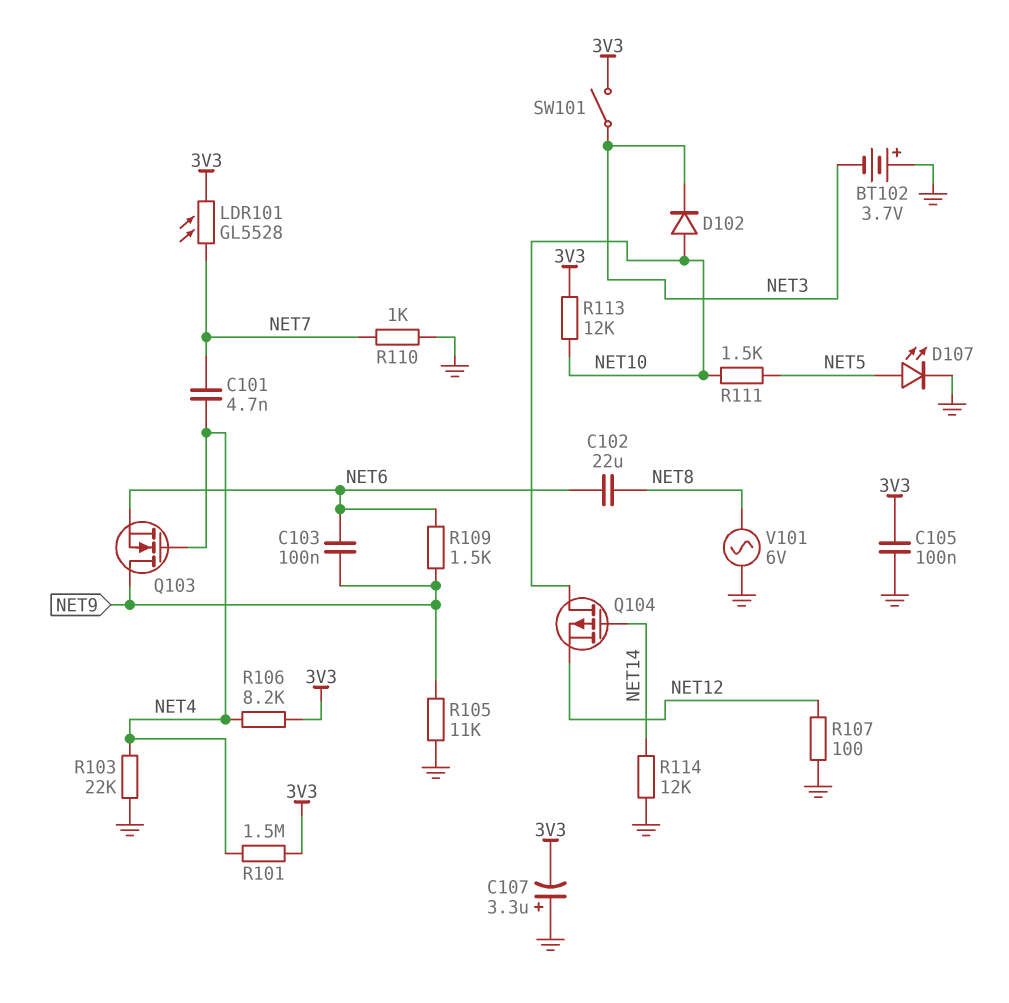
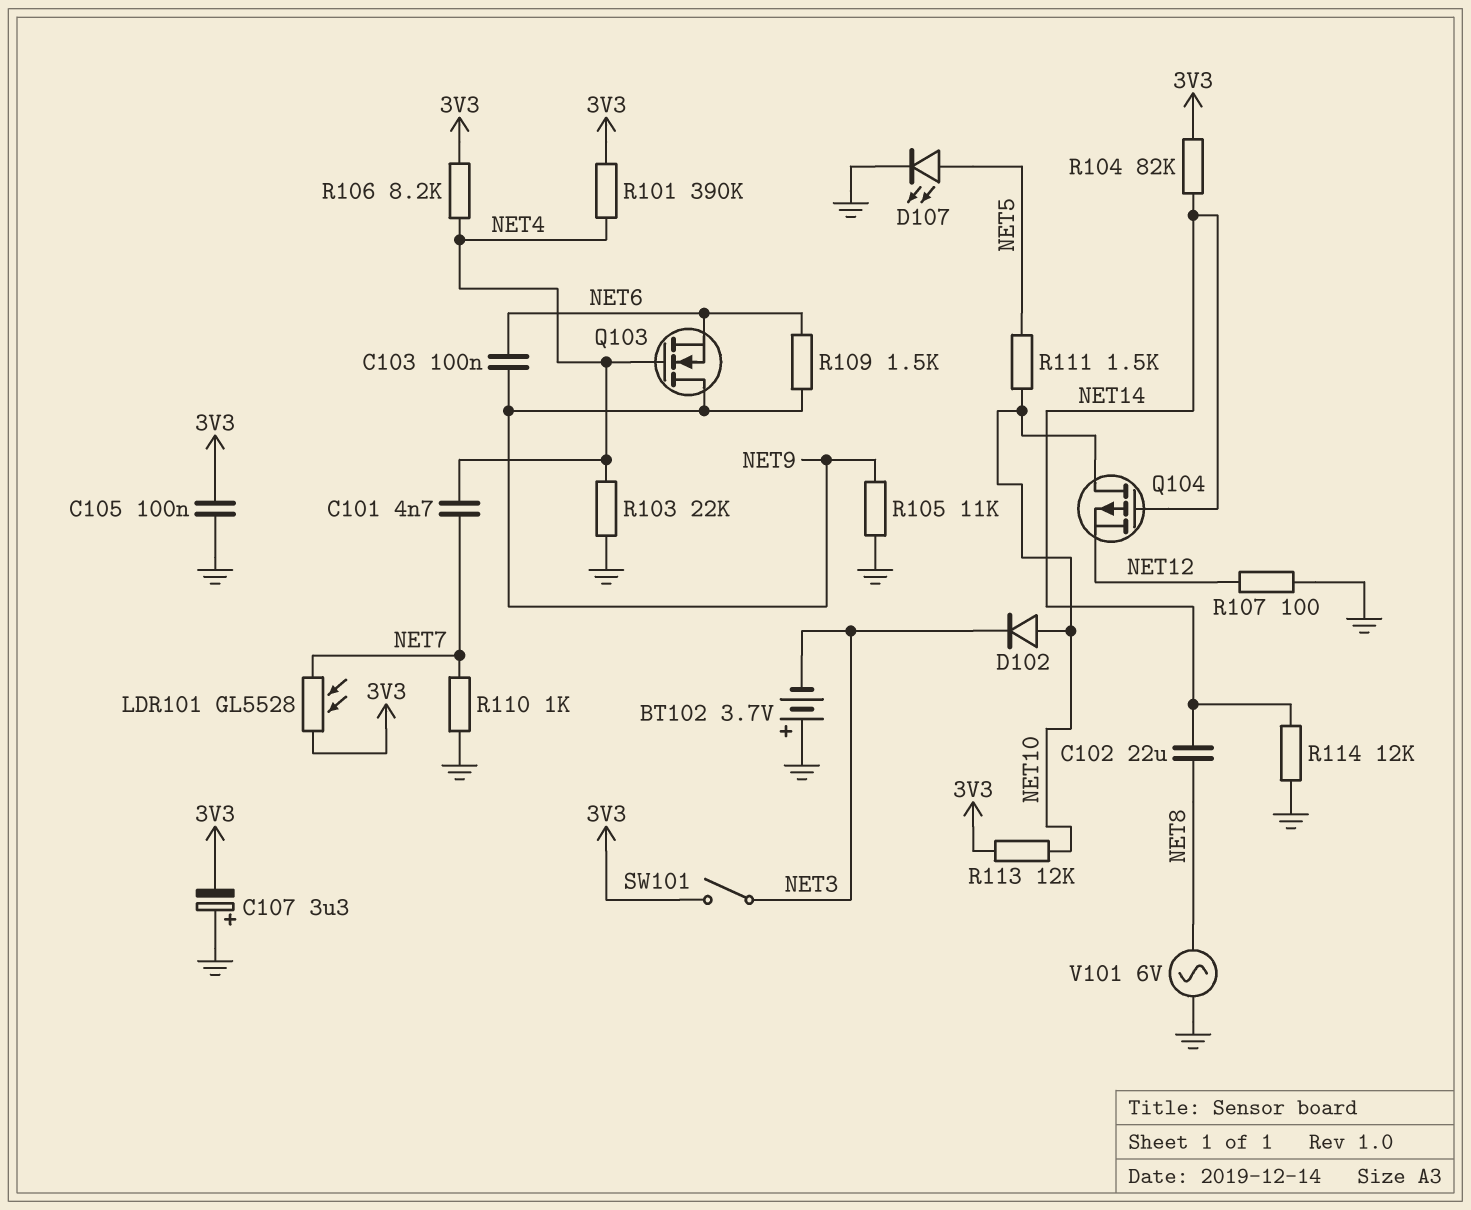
C102: 22uF (NET6, NET8) -> 22uF (NET8, NET14)
R101: 1.5M (3V3, NET4) -> 390k (3V3, NET4)
R104: none -> 82k (3V3, NET14)

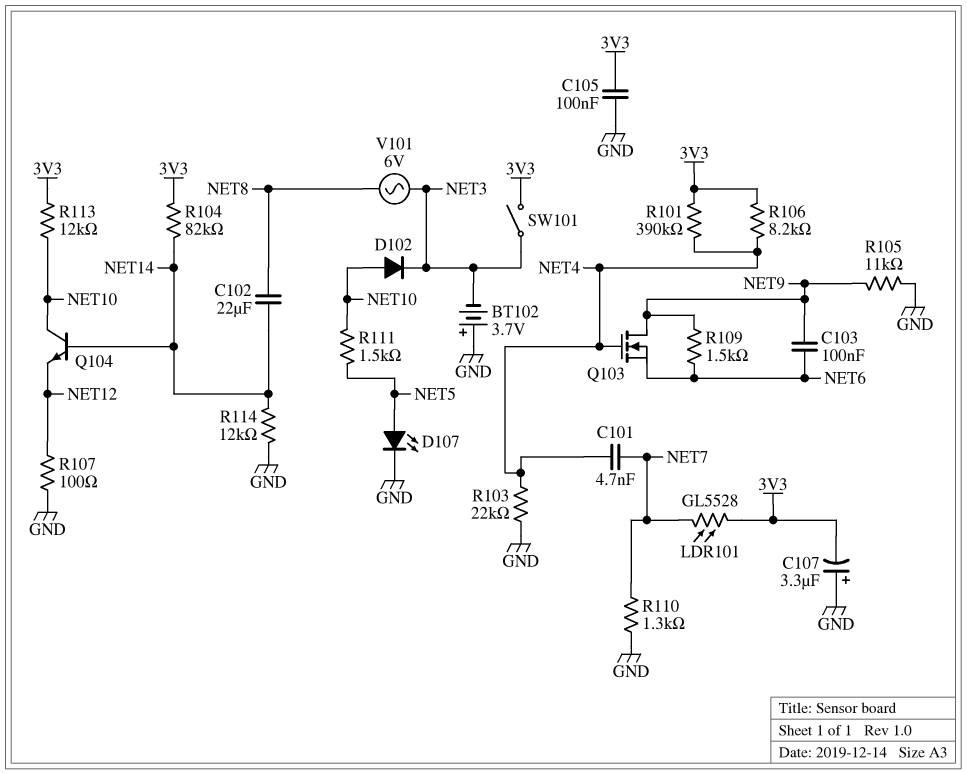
Q104: PMOS (G NET14, D NET10, S NET12) -> NPN (B NET14, C NET10, E NET12)
R110: 1k (GND, NET7) -> 1.3k (GND, NET7)
V101: AC 6V (GND, NET8) -> AC 6V (NET3, NET8)

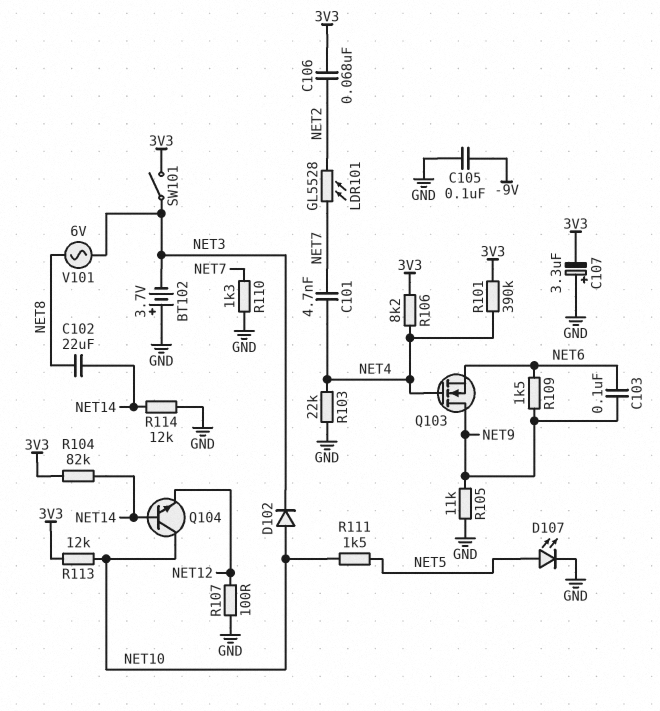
C105: 100nF (3V3, GND) -> 100nF (-9V, GND)
C106: none -> 68nF (3V3, NET2)
LDR101: GL5528 (3V3, NET7) -> GL5528 (NET2, NET7)

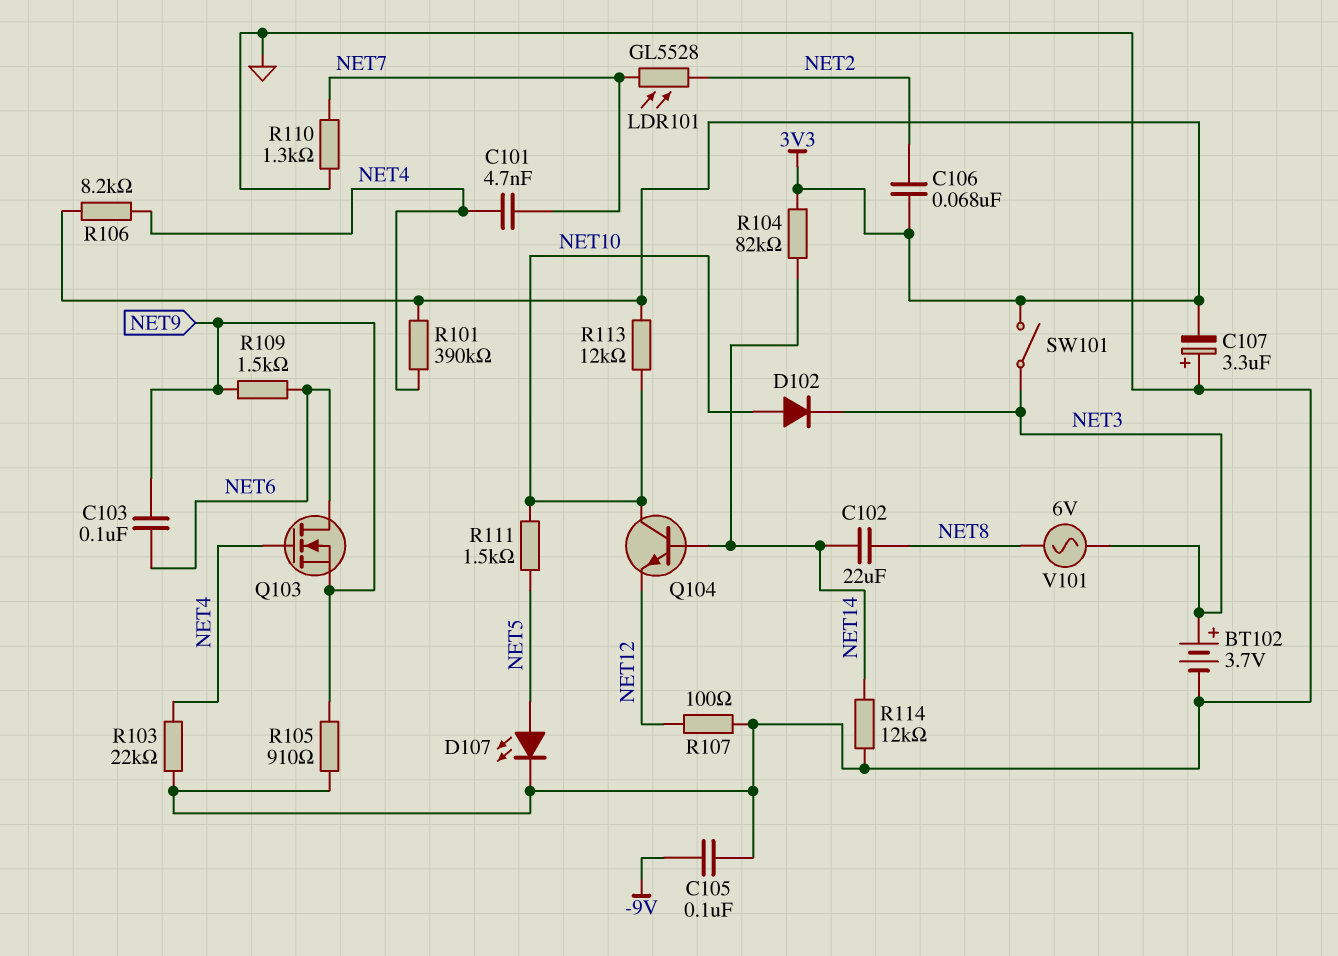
BT102: 3.7V (plus GND, minus NET3) -> 3.7V (plus NET3, minus GND)
Q103: NMOS (G NET4, D NET9, S NET6) -> NMOS (G NET4, D NET6, S NET9)
R105: 11k (GND, NET9) -> 910 (GND, NET9)

